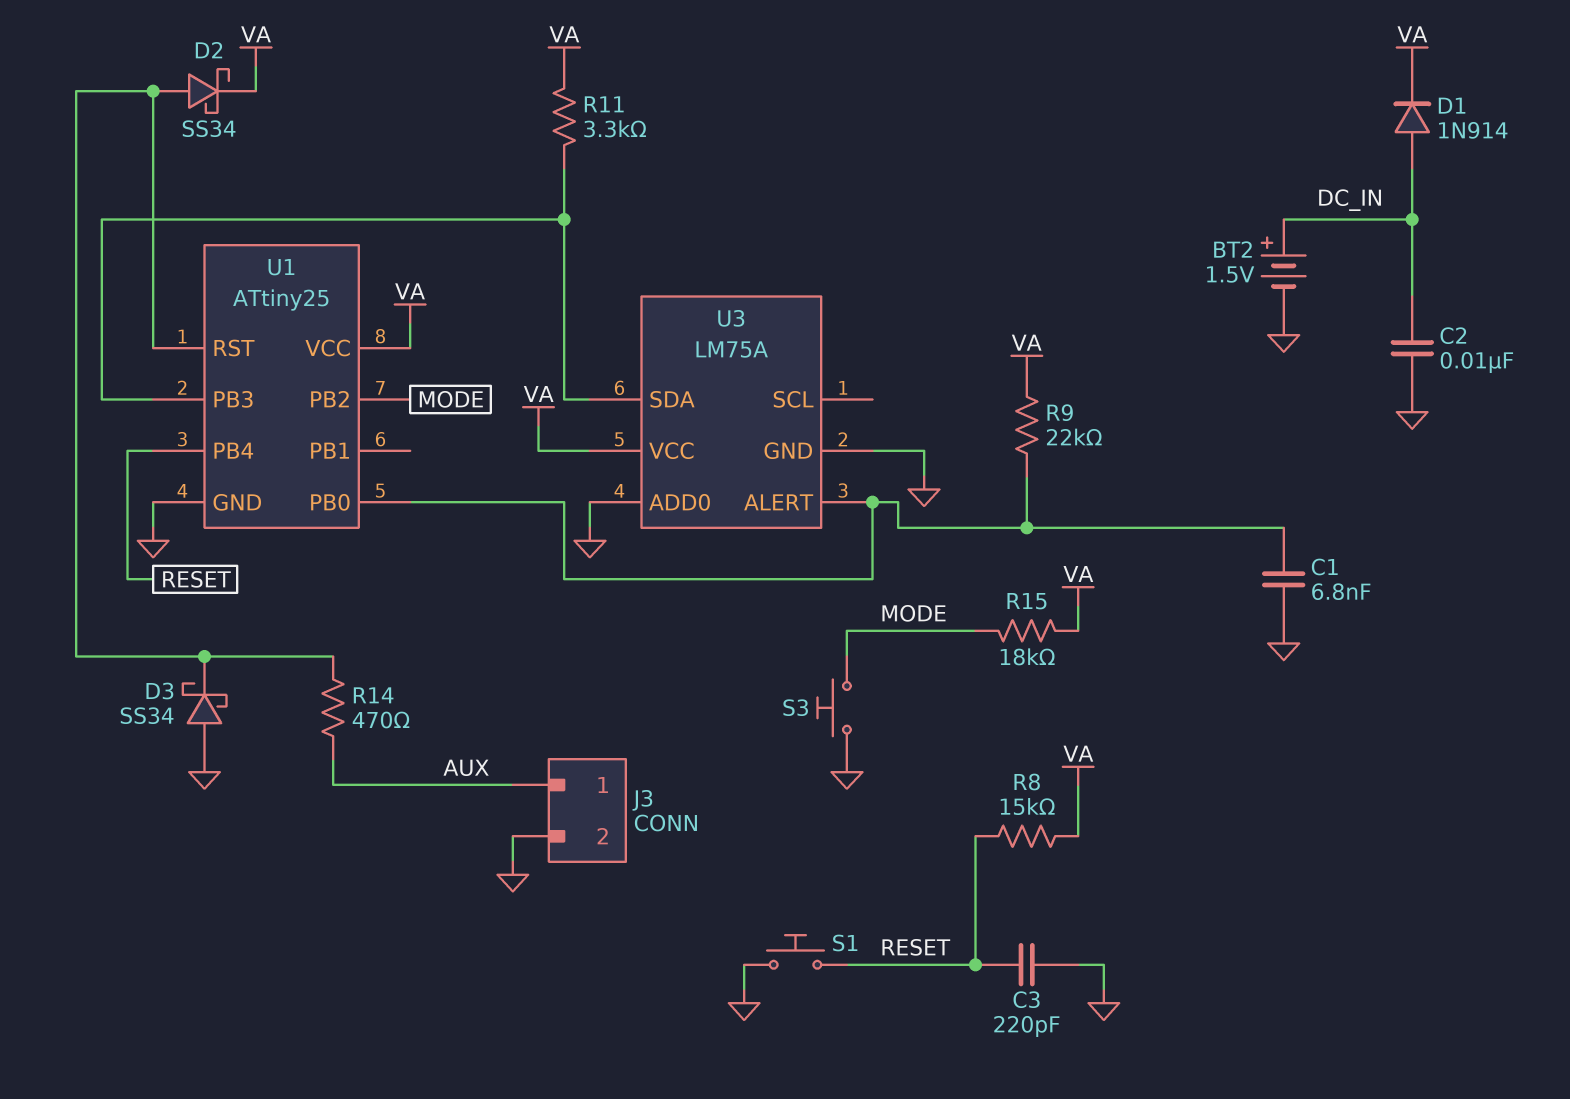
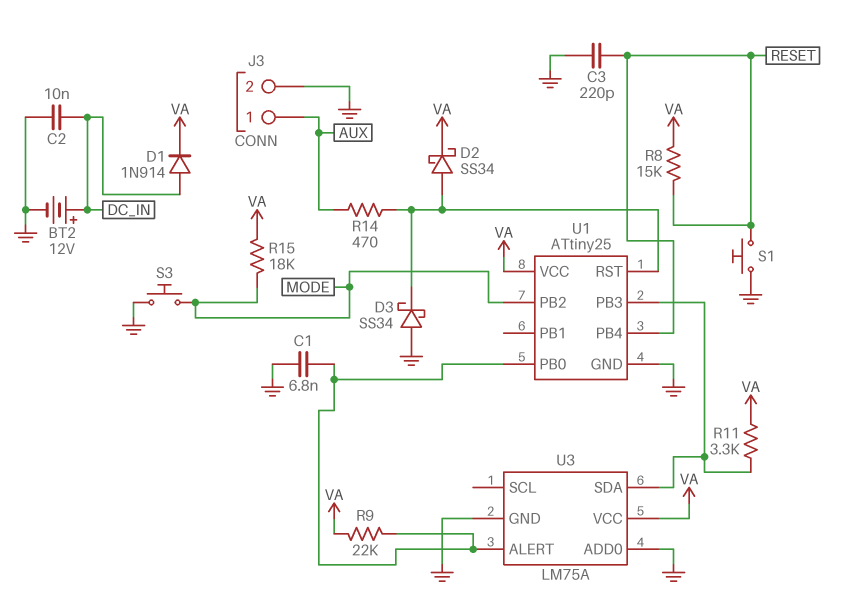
BT2: 1.5V (plus DC_IN, minus GND) -> 12V (plus DC_IN, minus GND)

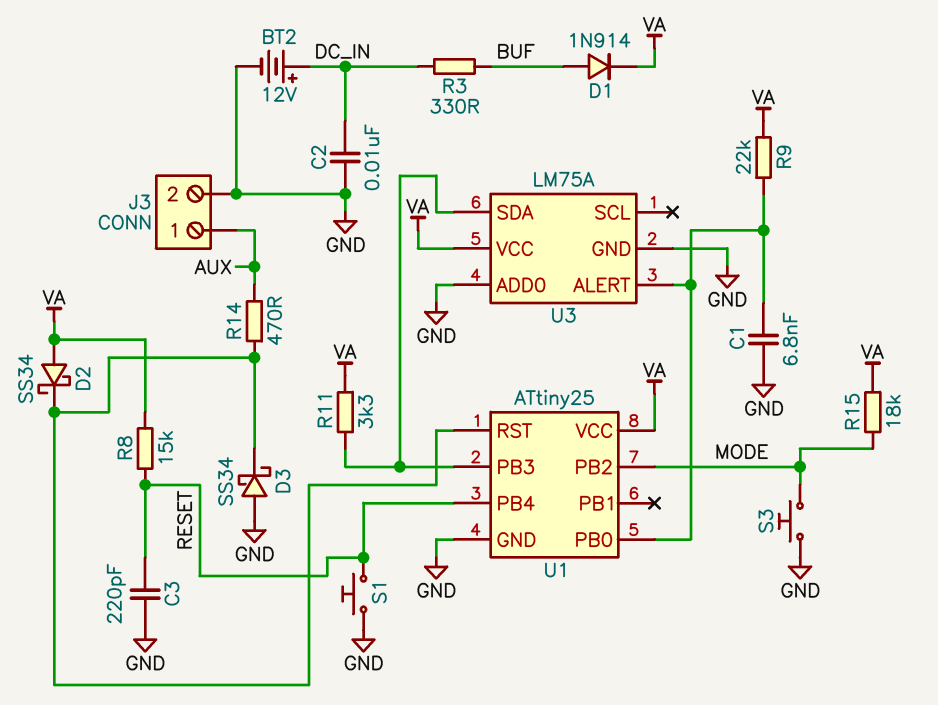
D1: diode 1N914 (A DC_IN, K VA) -> diode 1N914 (A BUF, K VA)
D2: schottky SS34 (A U1/RST, K VA) -> schottky SS34 (A VA, K U1/RST)
R3: none -> 330 (BUF, DC_IN)

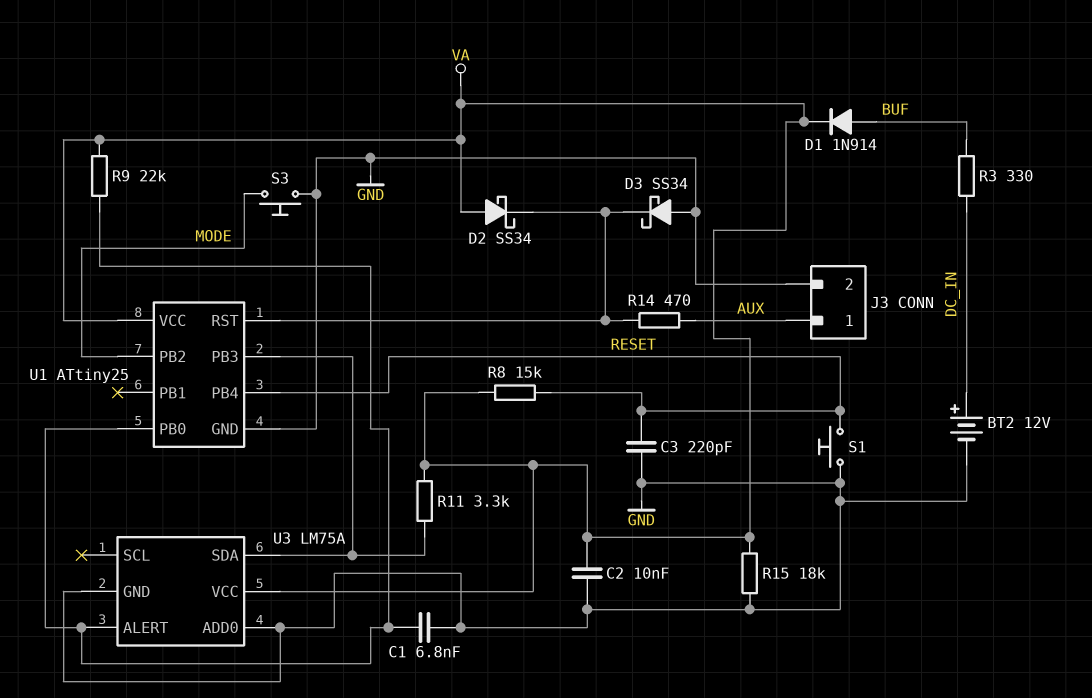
C2: 10nF (DC_IN, GND) -> 10nF (GND, VA)
R15: 18k (MODE, VA) -> 18k (GND, VA)

